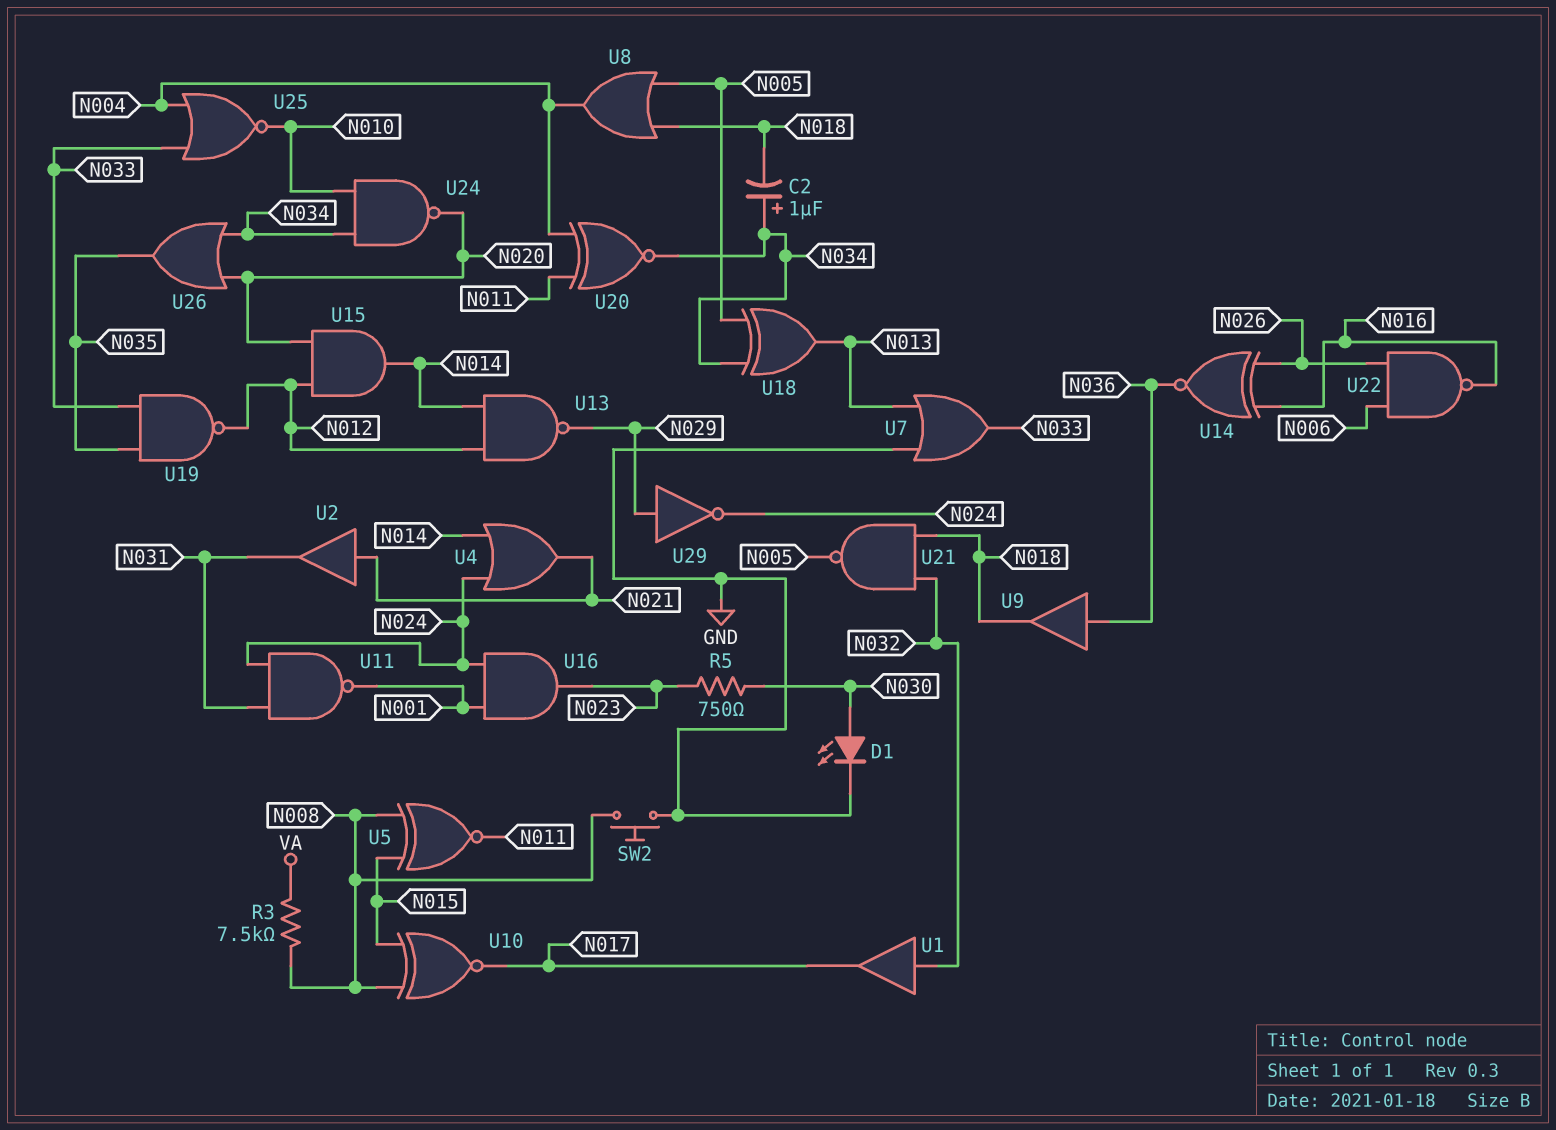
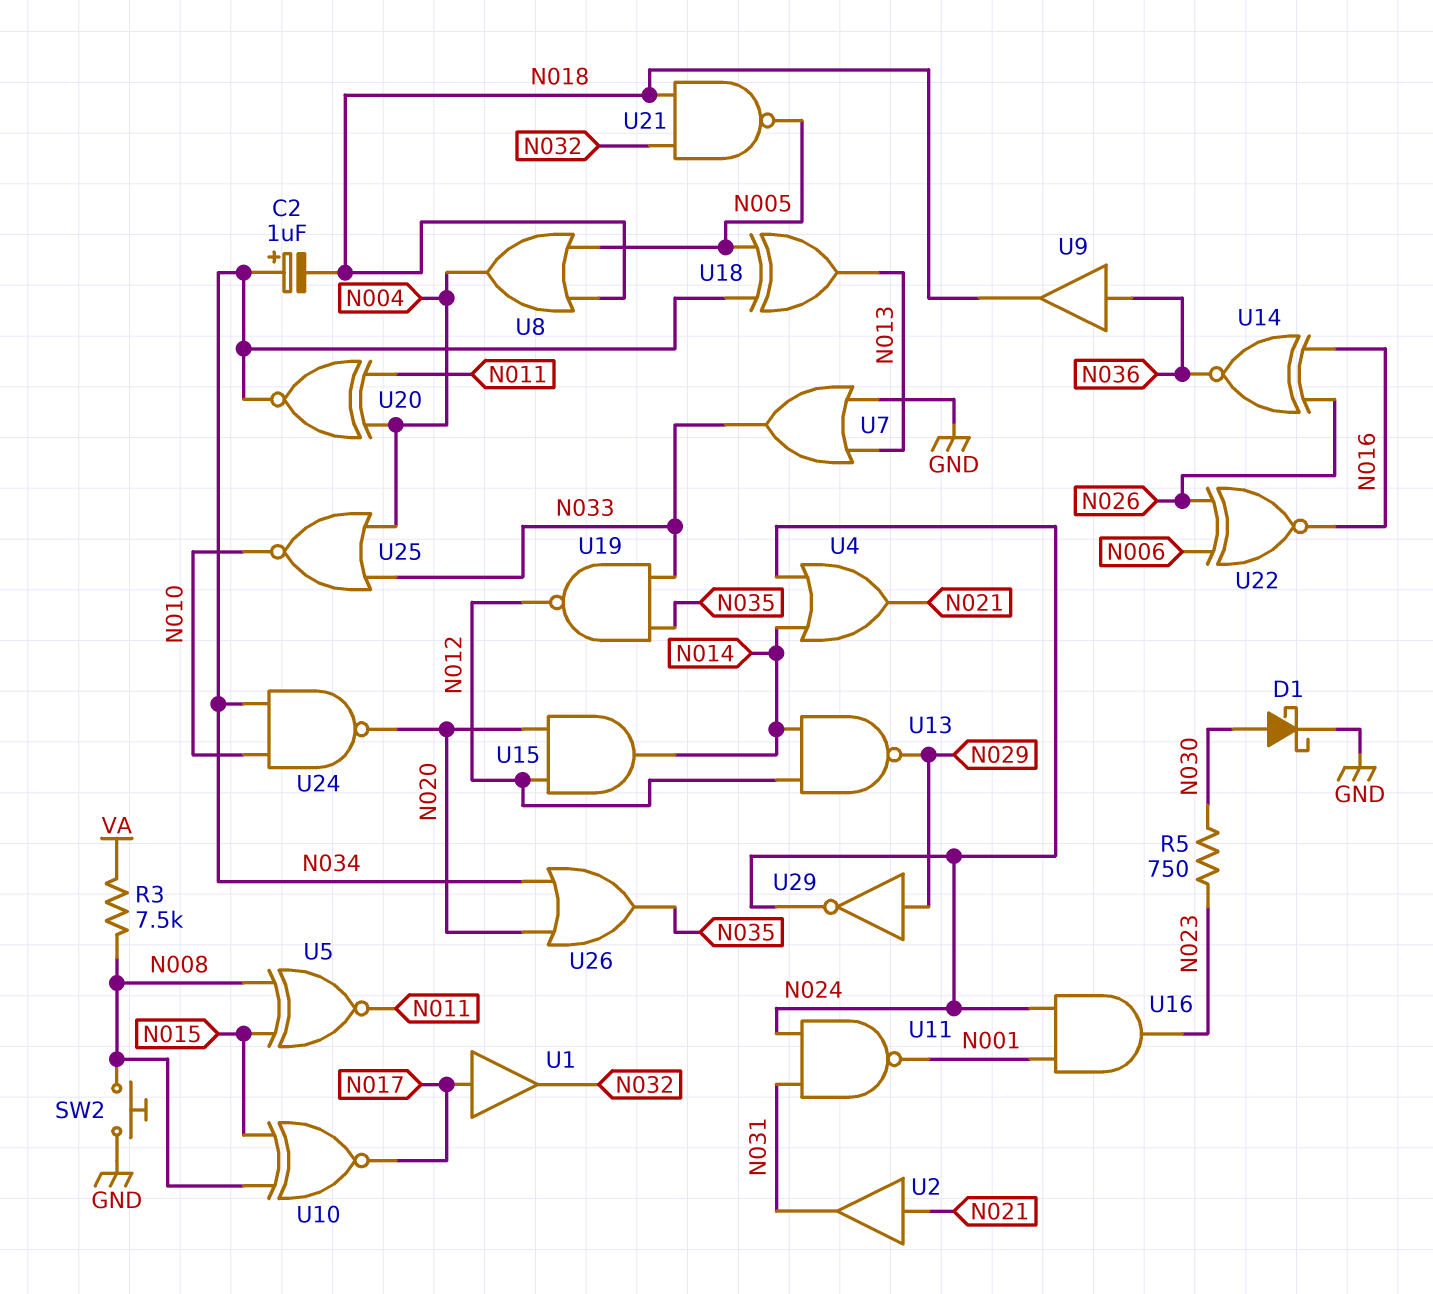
D1: LED (A N030, K GND) -> schottky (A N030, K GND)
U1: buffer (in N032, out N017) -> buffer (in N017, out N032)
U22: NAND (in N006, in N026, out N016) -> XNOR (in N006, in N026, out N016)

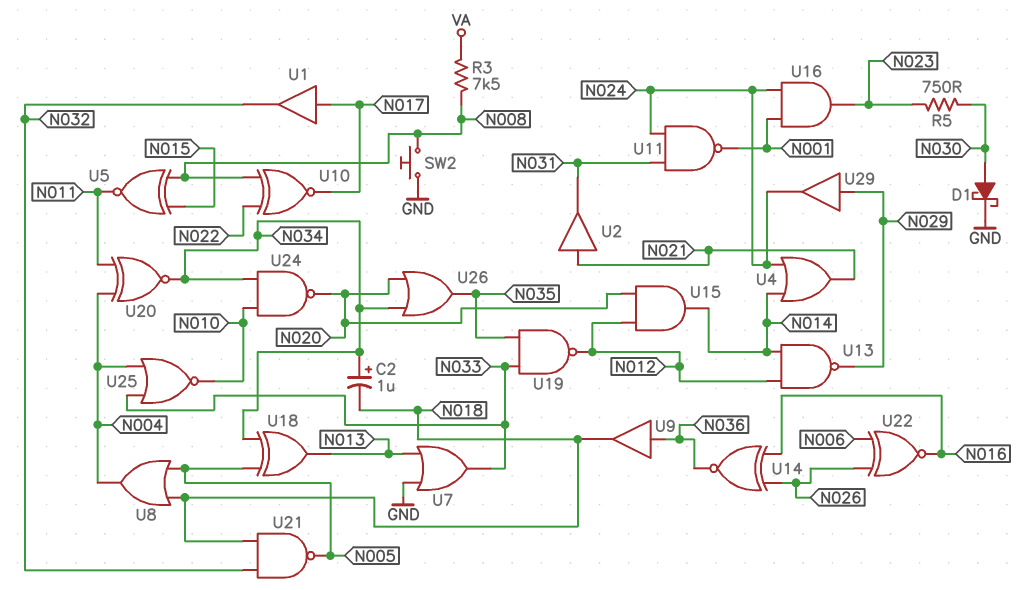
U10: XNOR (in N008, in N015, out N017) -> XNOR (in N008, in N022, out N017)
U29: NOT (in N029, out N024) -> buffer (in N029, out N024)

